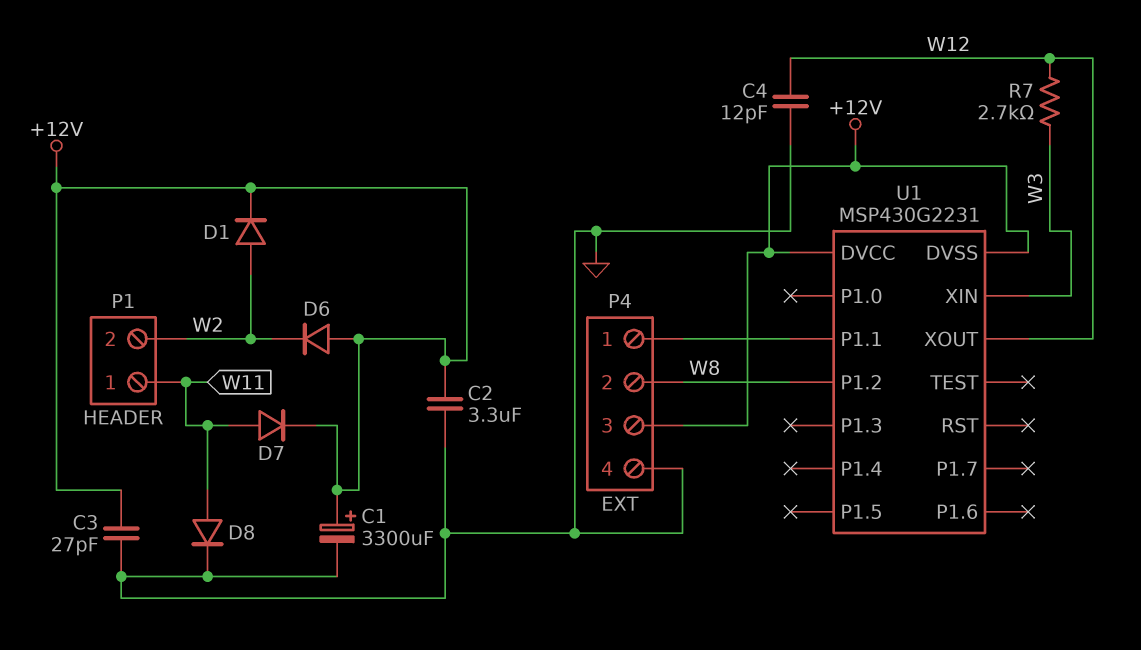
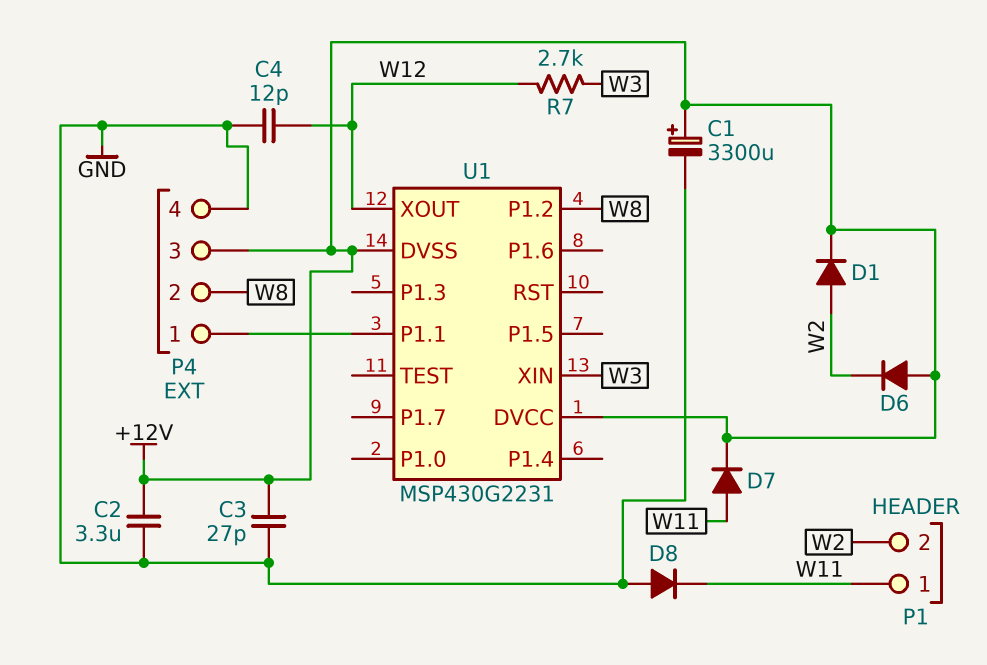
D8: diode (A W11, K GND) -> diode (A GND, K W11)

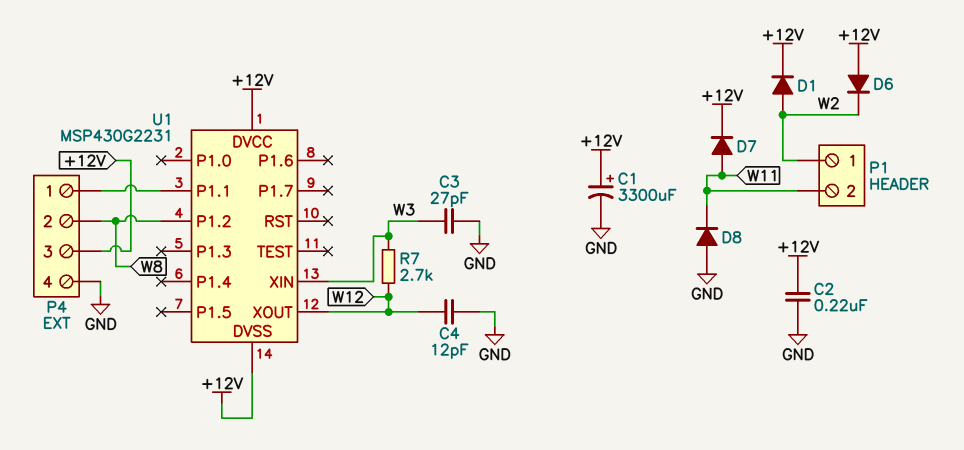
C2: 3.3uF (+12V, GND) -> 220nF (+12V, GND)
C3: 27pF (+12V, GND) -> 27pF (GND, W3)
P1 pin 1: W11 -> W2
P1 pin 2: W2 -> W11

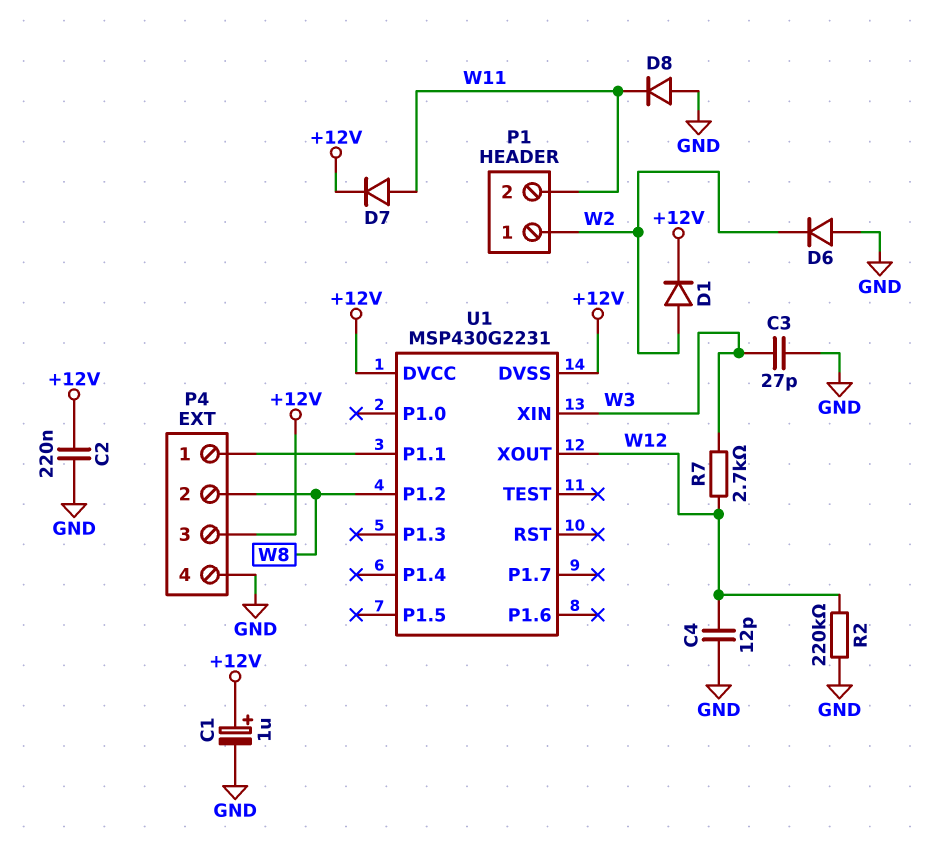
C1: 3300uF (plus +12V, minus GND) -> 1uF (plus +12V, minus GND)
D6: diode (A +12V, K W2) -> diode (A GND, K W2)
R2: none -> 220k (GND, W12)

